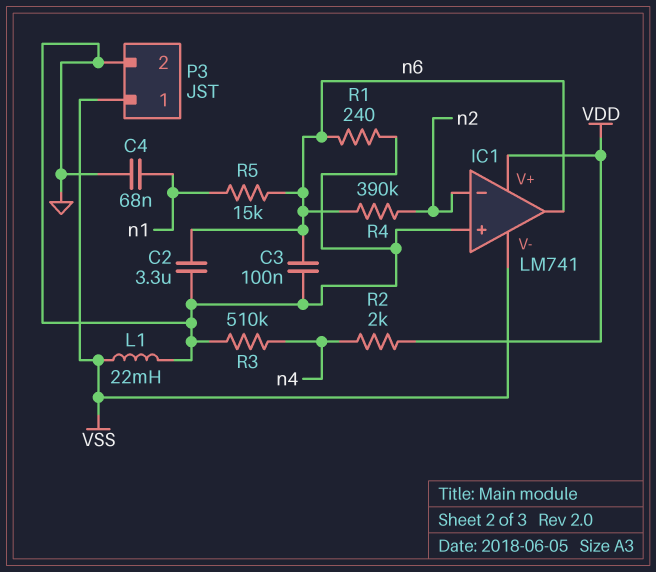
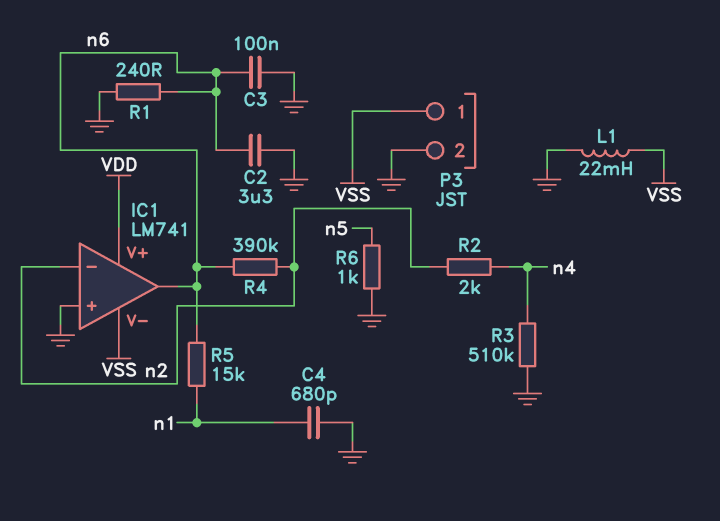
C4: 68nF (GND, n1) -> 680pF (GND, n1)
R2: 2k (VDD, n4) -> 2k (n2, n4)
R6: none -> 1k (GND, n5)

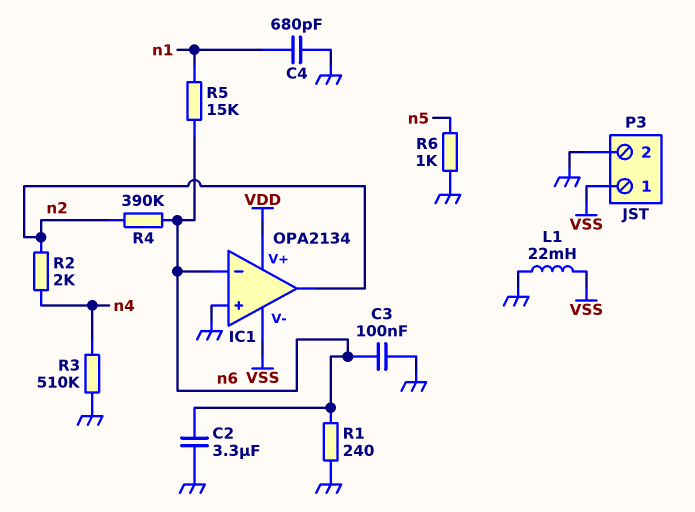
IC1: LM741 -> OPA2134
IC1 pin in-: n2 -> n6
IC1 pin out: n6 -> n2

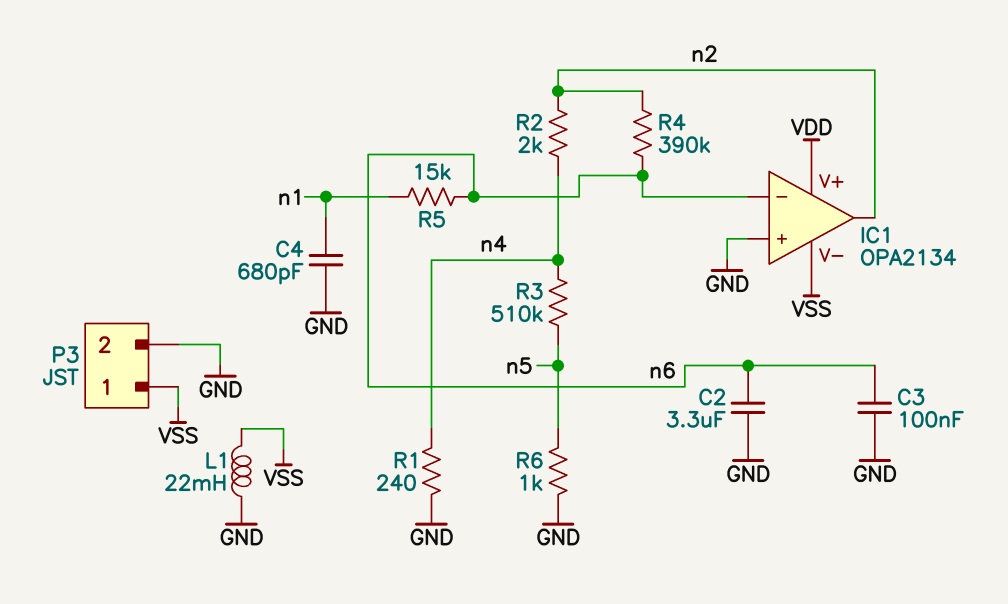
R1: 240 (GND, n6) -> 240 (GND, n4)
R3: 510k (GND, n4) -> 510k (n4, n5)

